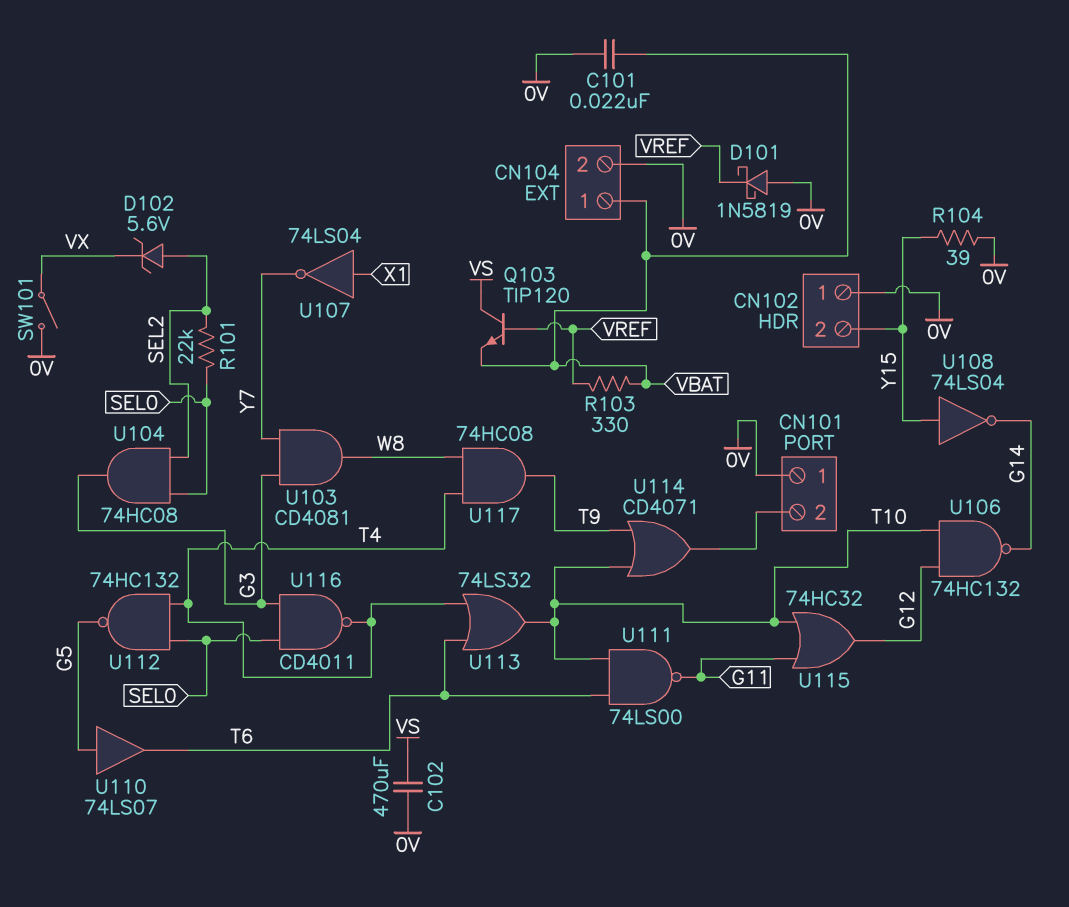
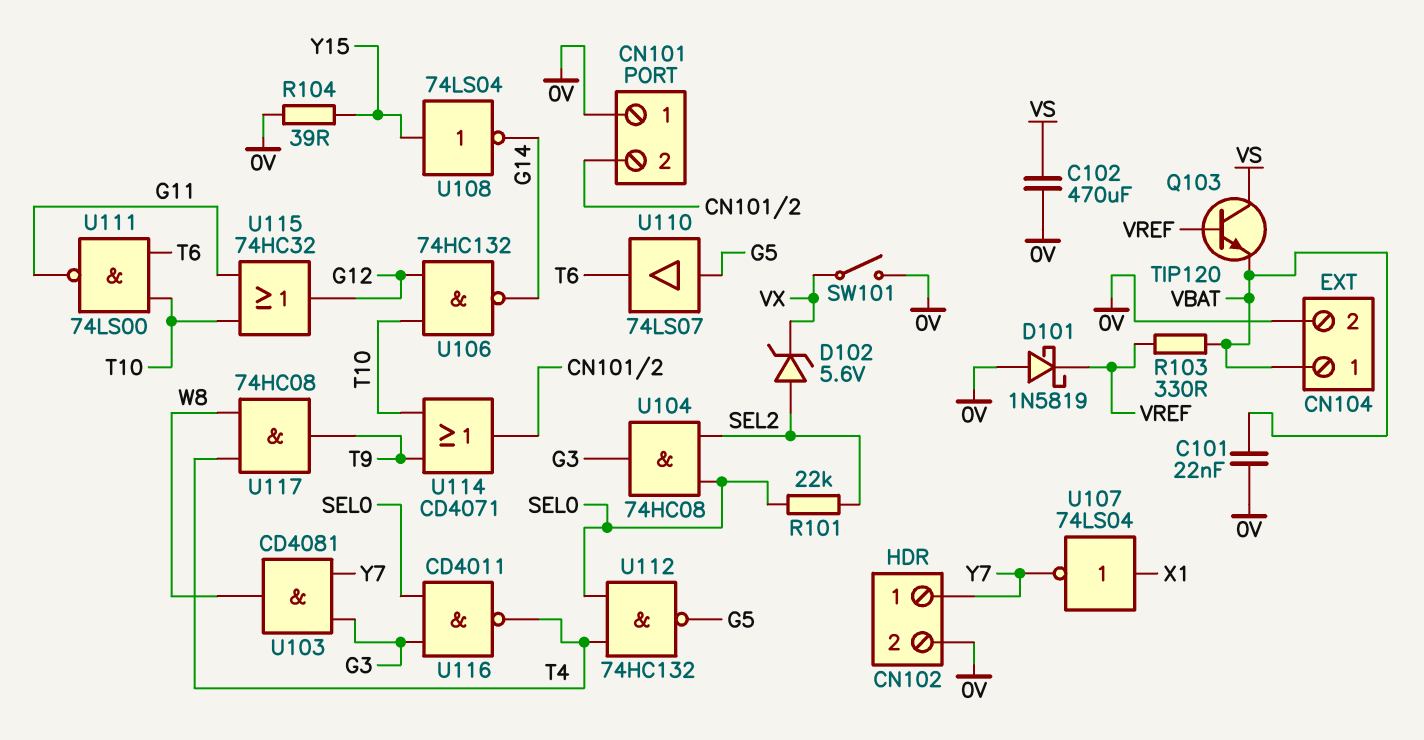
CN102 pin 1: 0V -> Y7
CN102 pin 2: Y15 -> 0V
U113: OR 74LS32 (in T4, in T6, out T10) -> none

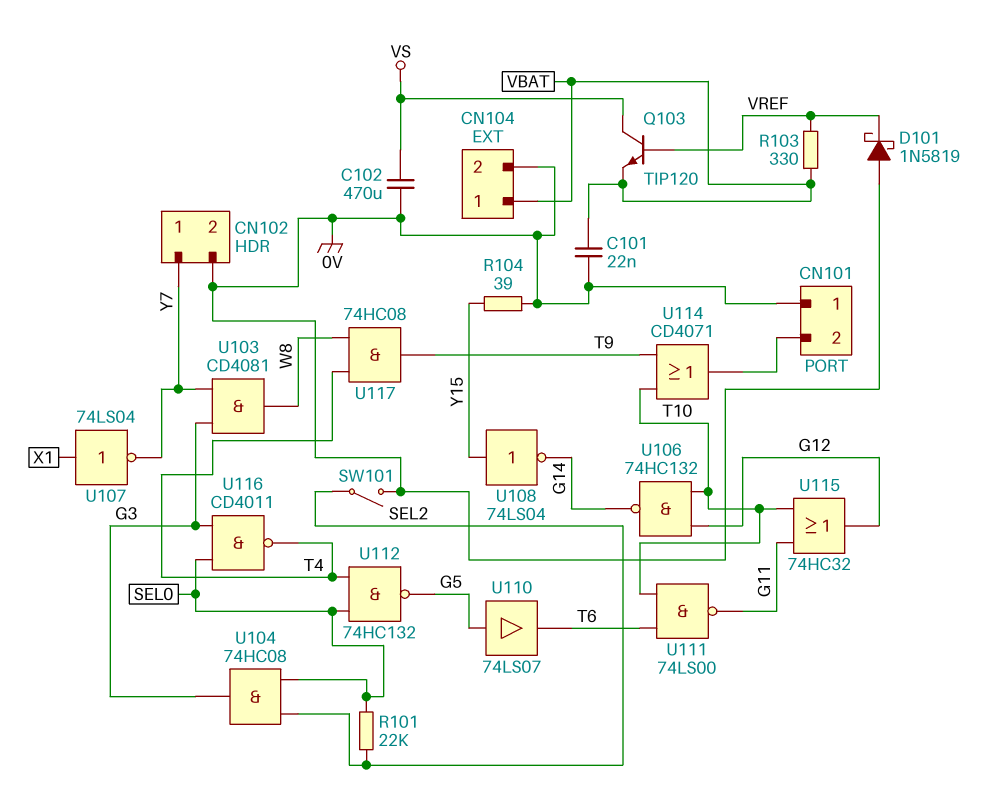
D102: zener 5.6V (A SEL2, K VX) -> none
SW101: switch (0V, VX) -> switch (0V, SEL2)

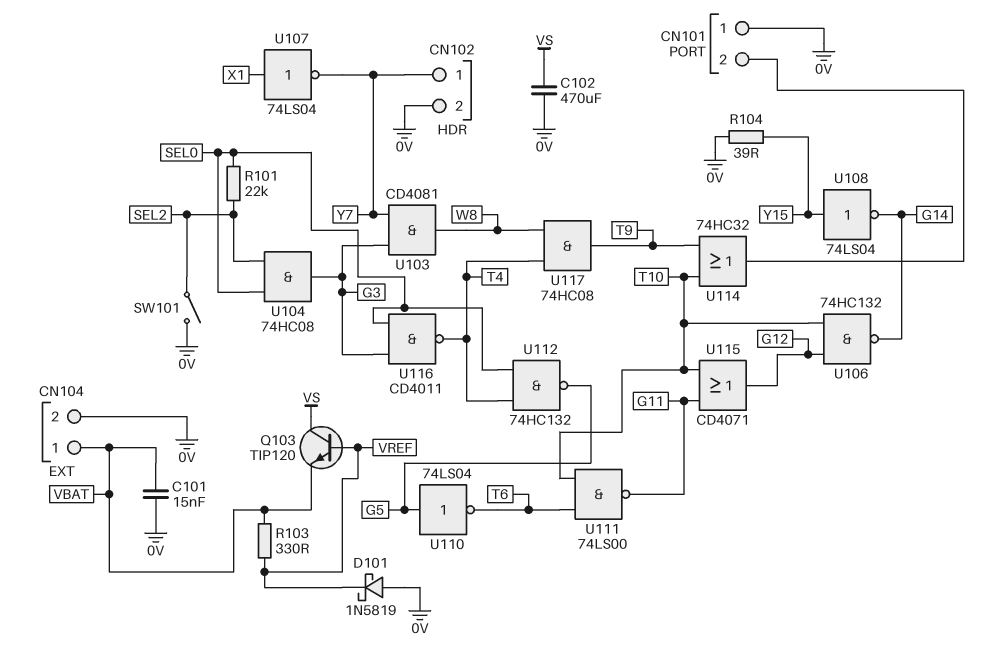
C101: 22nF (0V, VBAT) -> 15nF (0V, VBAT)
U110: buffer 74LS07 (in G5, out T6) -> NOT 74LS04 (in G5, out T6)
U114: OR CD4071 (in T9, in T10, out CN101/2) -> OR 74HC32 (in T9, in T10, out CN101/2)
U115: OR 74HC32 (in G11, in T10, out G12) -> OR CD4071 (in G11, in T10, out G12)

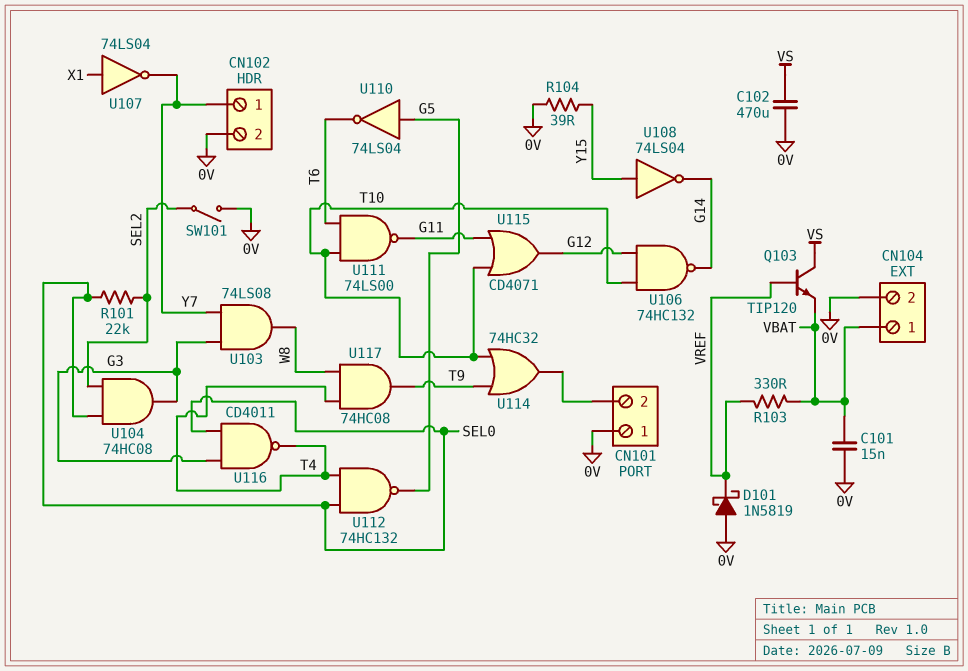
U103: AND CD4081 (in G3, in Y7, out W8) -> AND 74LS08 (in G3, in Y7, out W8)

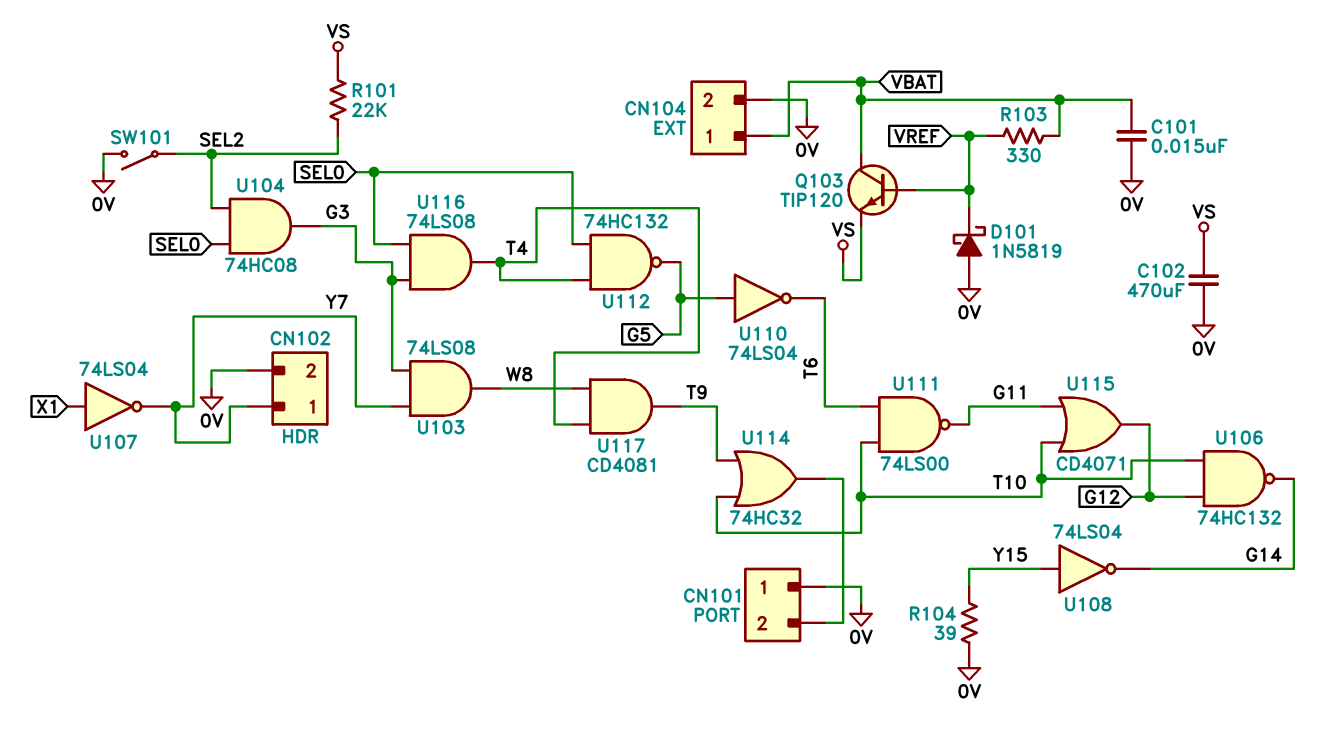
Q103: NPN TIP120 (B VREF, C VS, E VBAT) -> NPN TIP120 (B VREF, C VBAT, E VS)
R101: 22k (SEL0, SEL2) -> 22k (SEL2, VS)
U116: NAND CD4011 (in G3, in SEL0, out T4) -> AND 74LS08 (in G3, in SEL0, out T4)
U117: AND 74HC08 (in T4, in W8, out T9) -> AND CD4081 (in T4, in W8, out T9)

